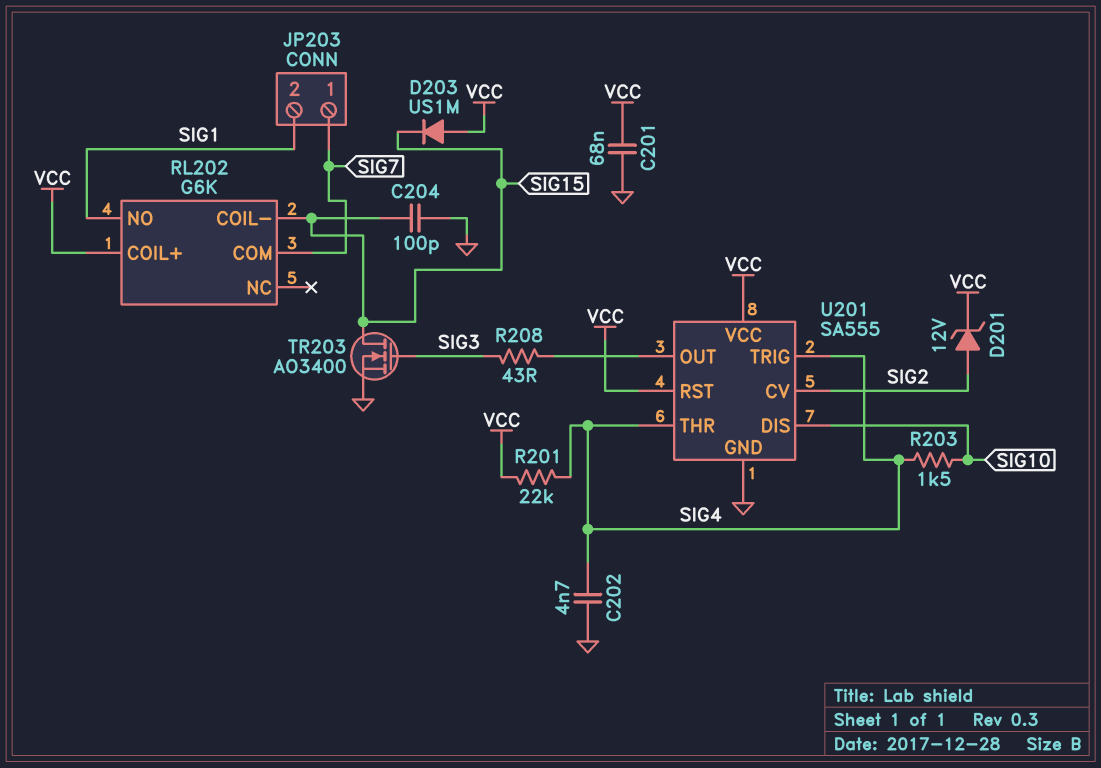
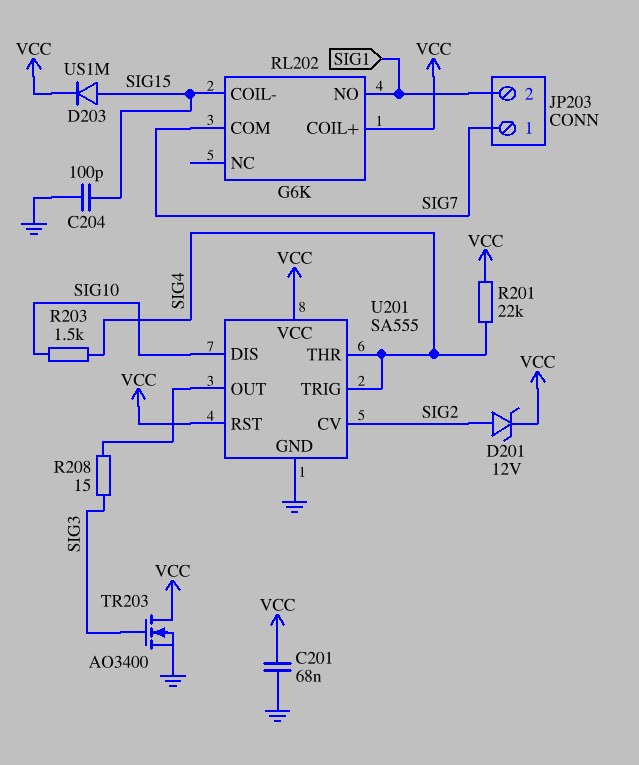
C202: 4.7nF (GND, SIG4) -> none
D203: diode US1M (A VCC, K SIG15) -> diode US1M (A SIG15, K VCC)
R208: 43 (SIG3, U201/OUT) -> 15 (SIG3, U201/OUT)
TR203: NMOS AO3400 (G SIG3, D SIG15, S GND) -> NMOS AO3400 (G SIG3, D VCC, S GND)

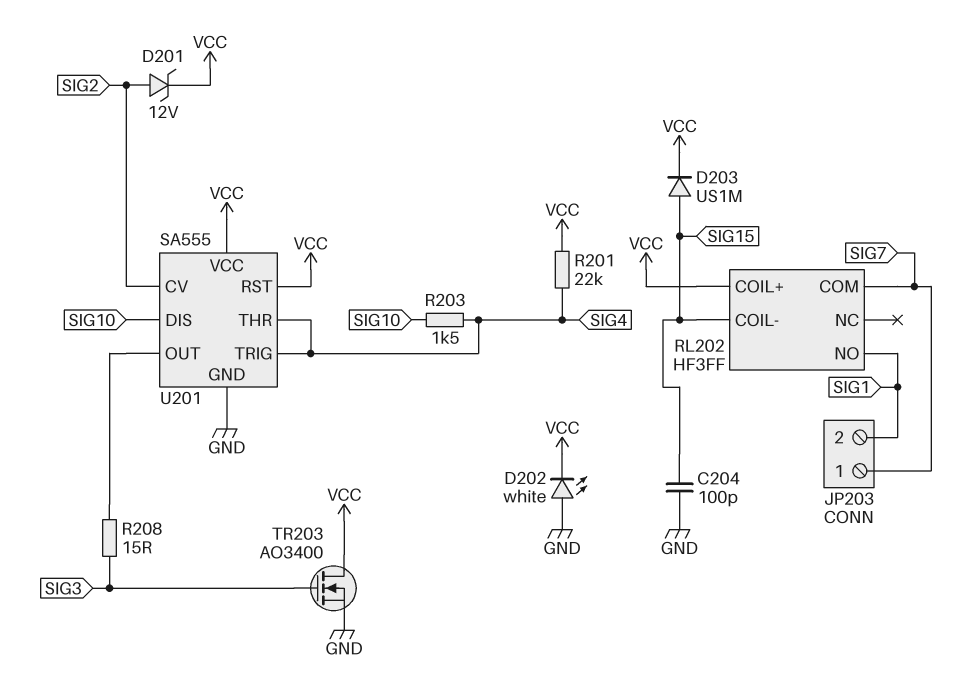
C201: 68nF (GND, VCC) -> none
D202: none -> LED white (A GND, K VCC)
RL202: G6K -> HF3FF

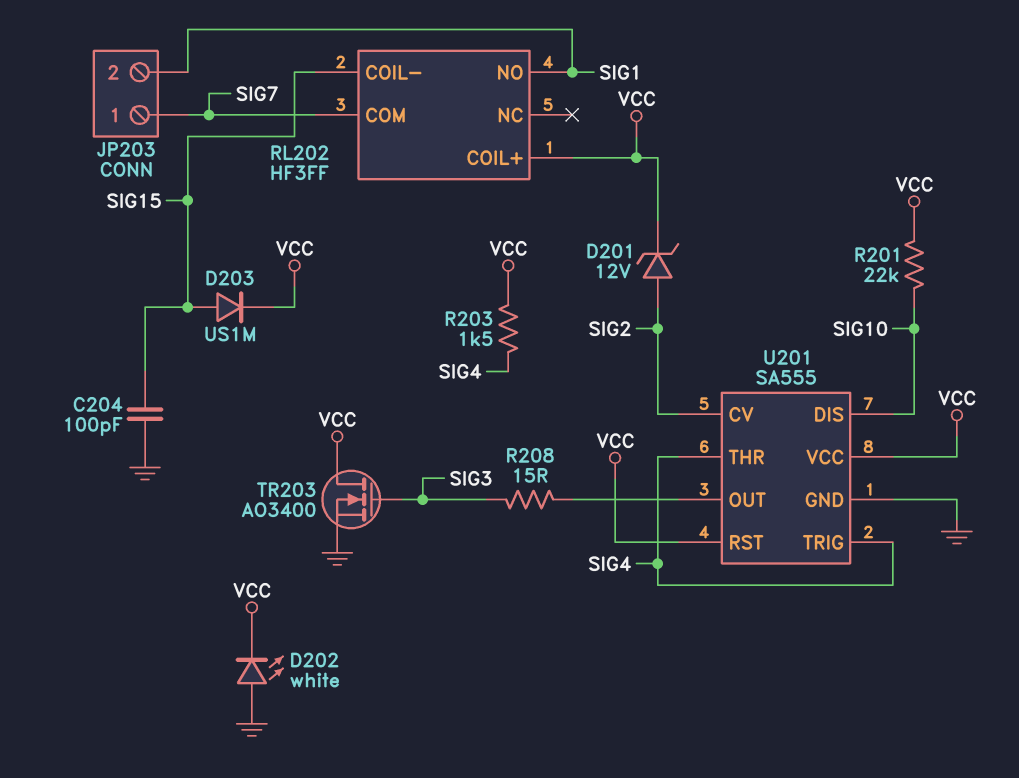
R201: 22k (SIG4, VCC) -> 22k (SIG10, VCC)
R203: 1.5k (SIG4, SIG10) -> 1.5k (SIG4, VCC)

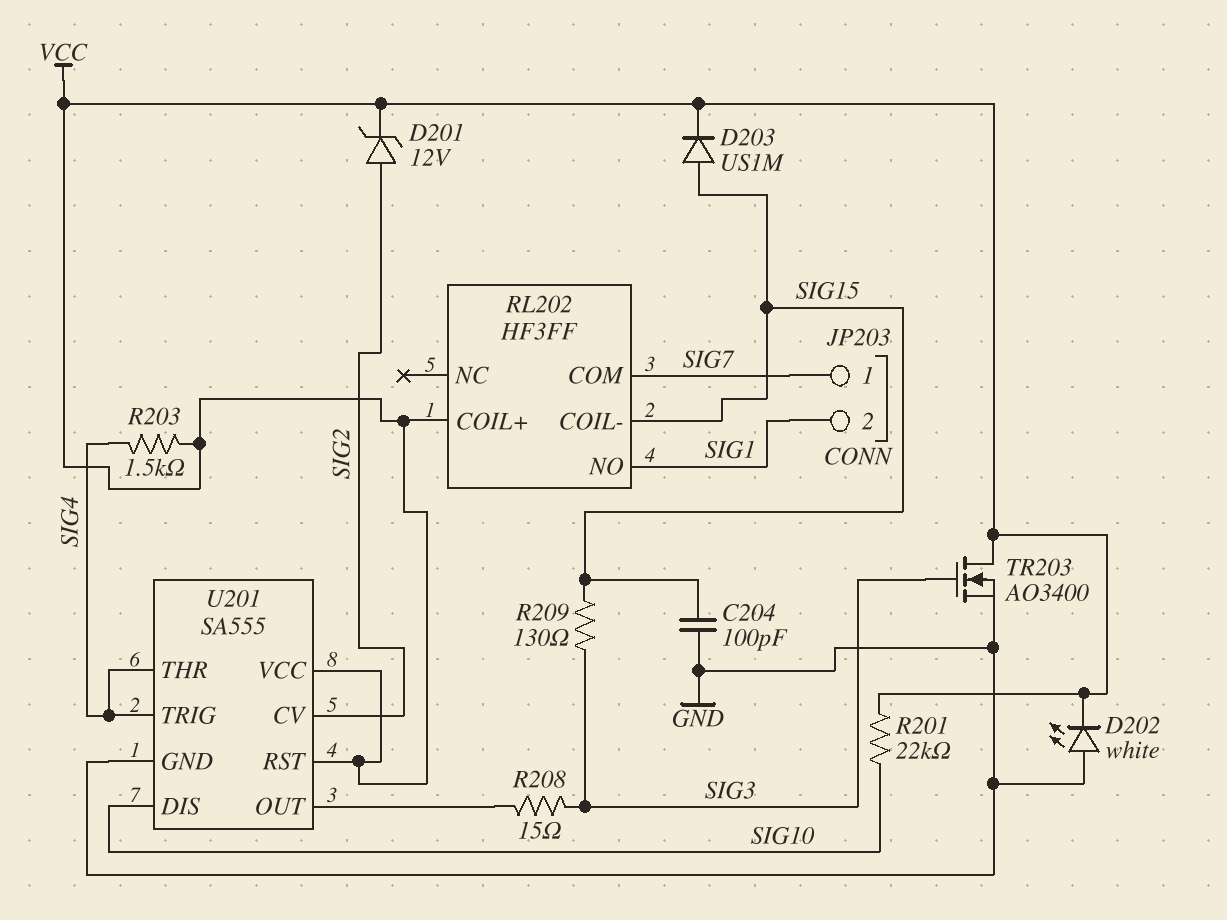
R209: none -> 130 (SIG3, SIG15)

